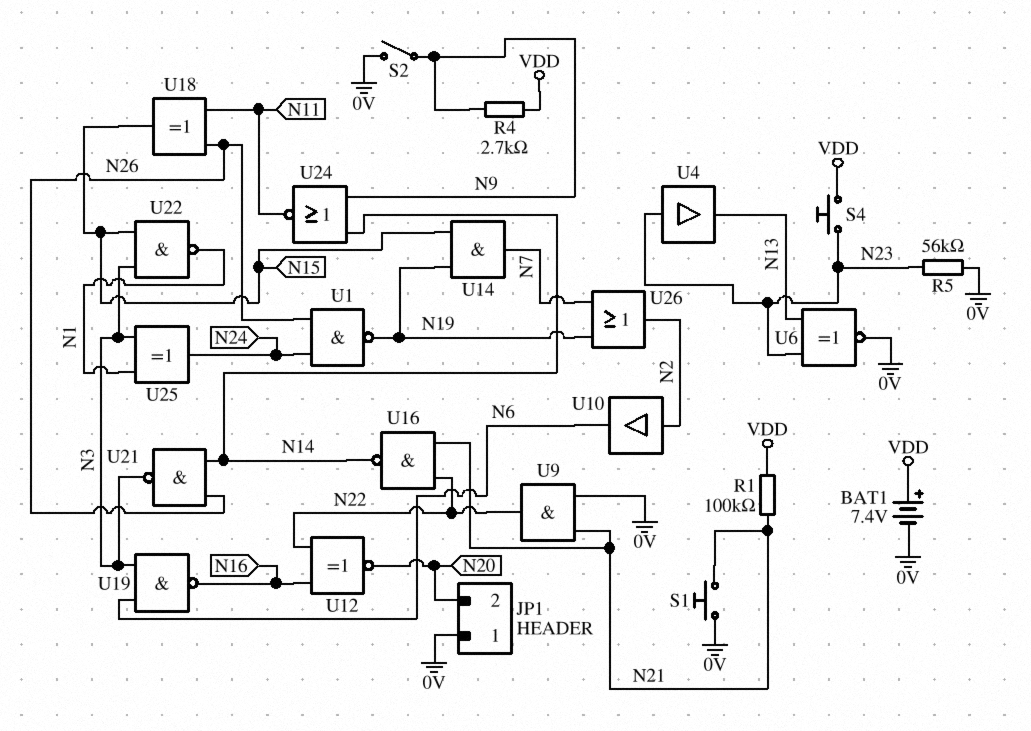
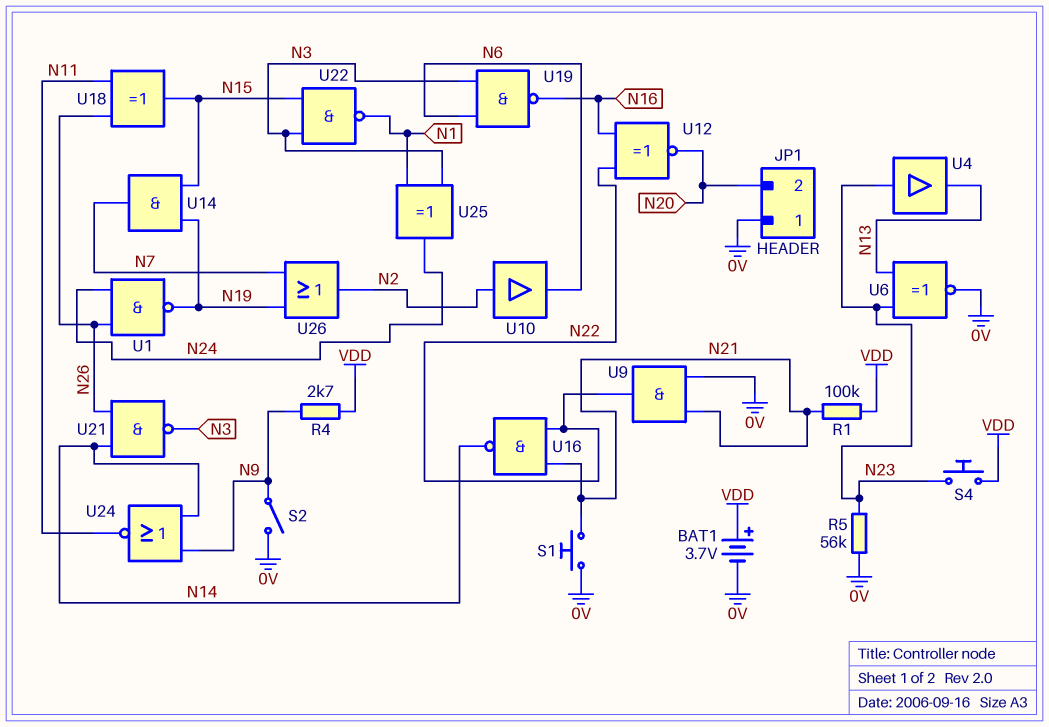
BAT1: 7.4V (plus VDD, minus 0V) -> 3.7V (plus VDD, minus 0V)

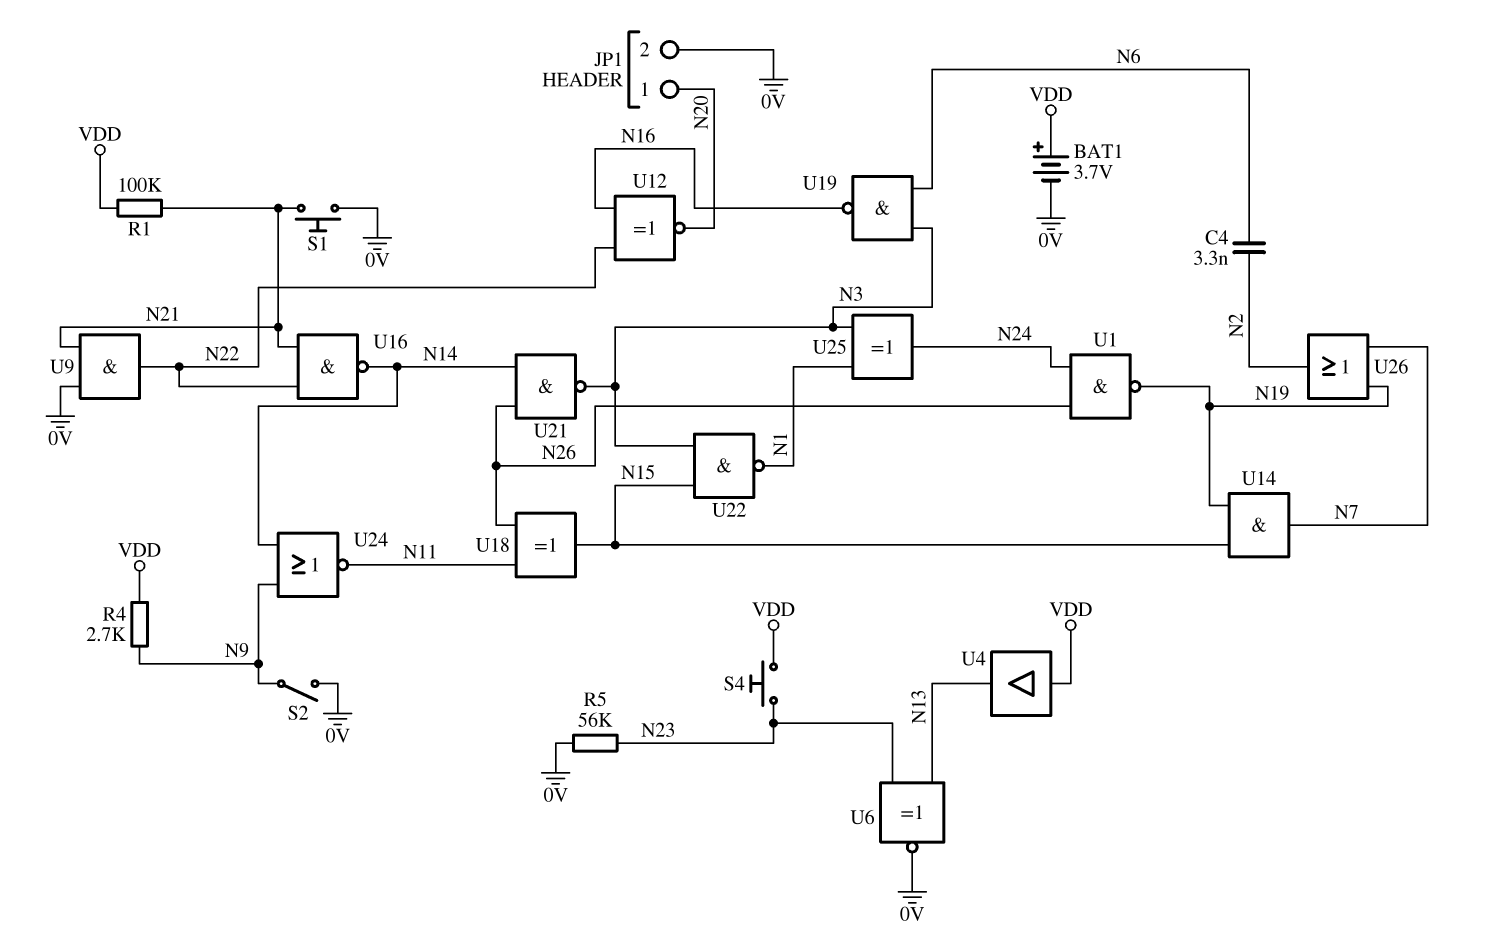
C4: none -> 3.3nF (N2, N6)
JP1 pin 1: 0V -> N20
JP1 pin 2: N20 -> 0V
U4: buffer (in N23, out N13) -> buffer (in VDD, out N13)
U10: buffer (in N2, out N6) -> none

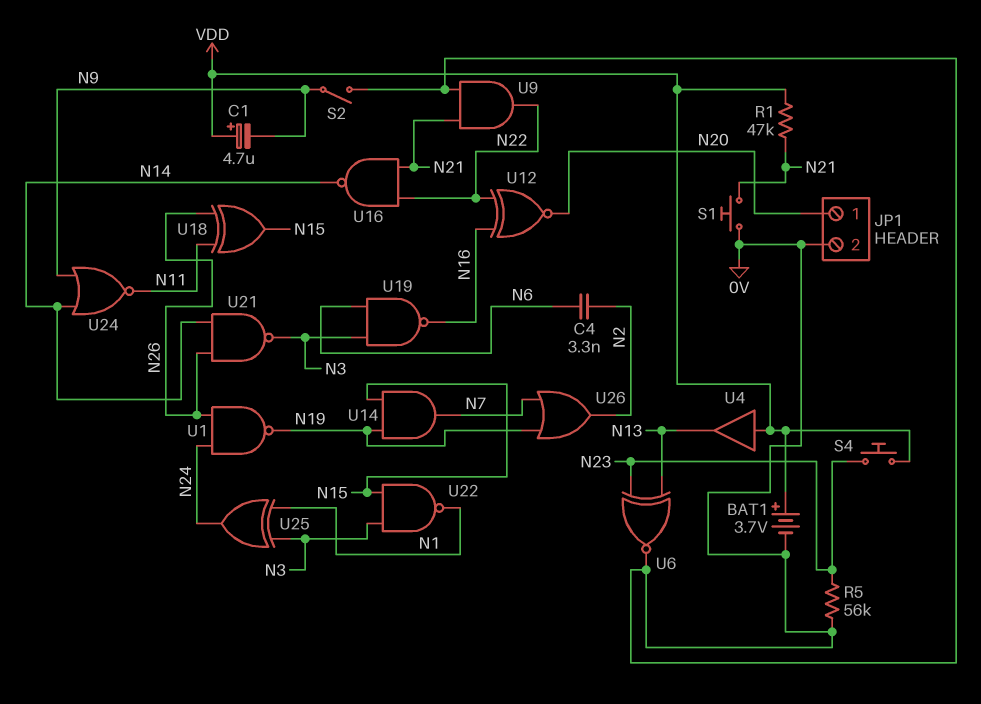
C1: none -> 4.7uF (plus VDD, minus N9)
R1: 100k (N21, VDD) -> 47k (N21, VDD)
R4: 2.7k (N9, VDD) -> none

